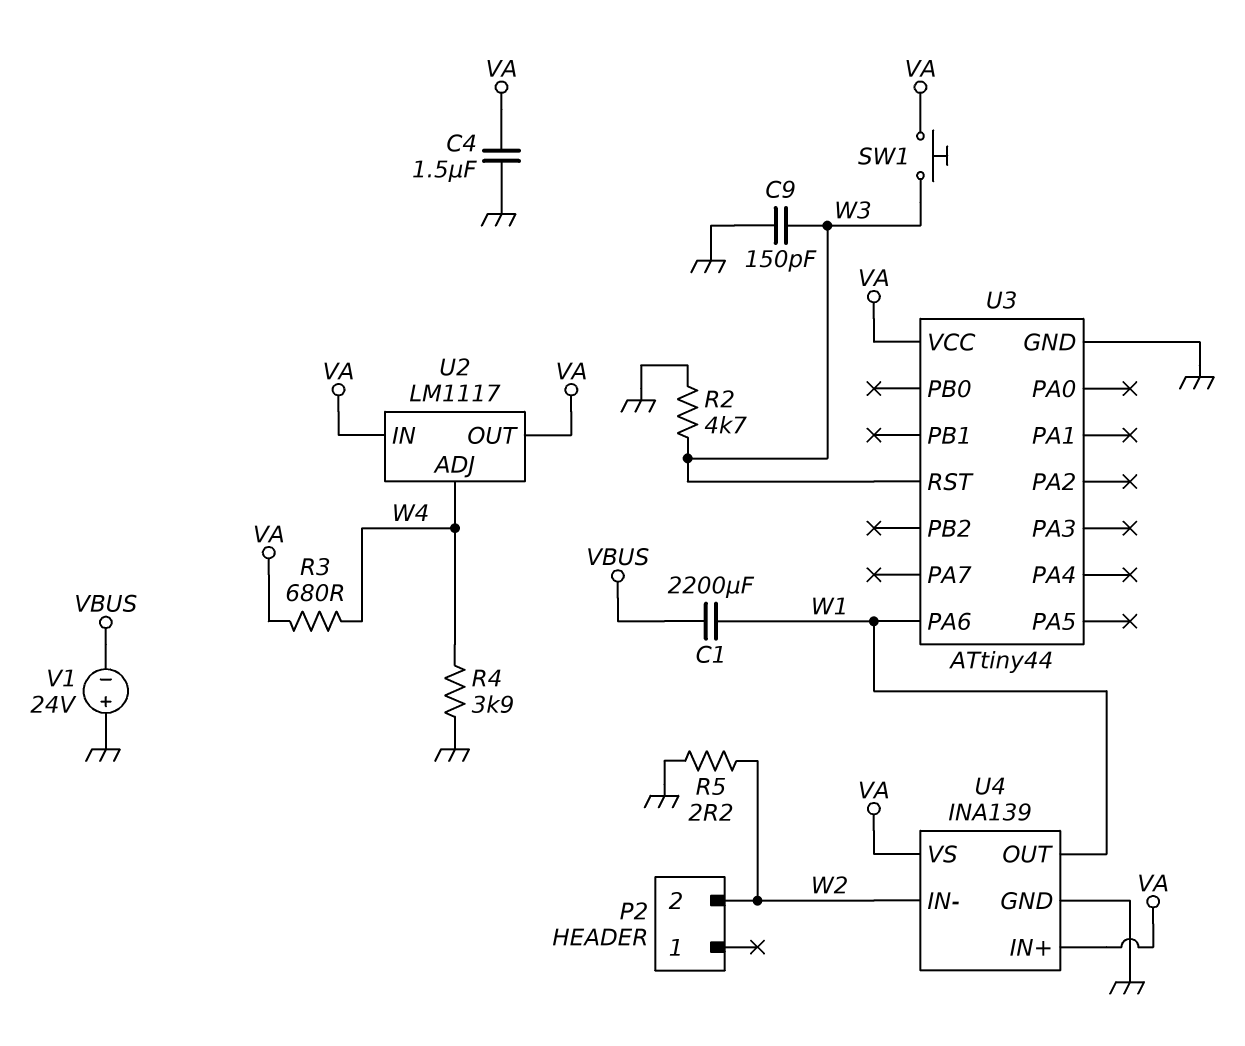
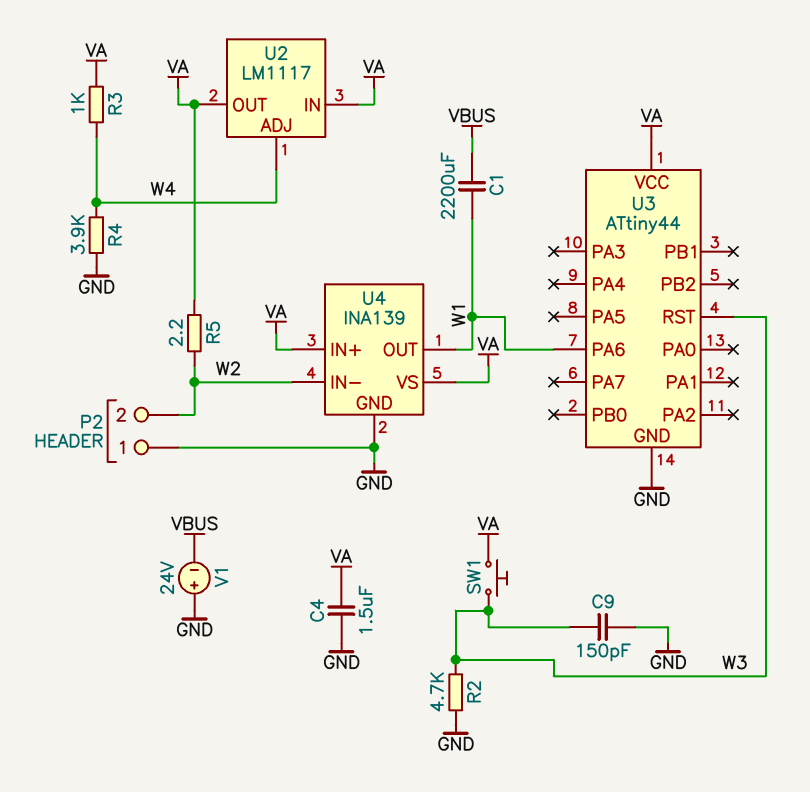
P2 pin 1: none -> GND
R3: 680 (VA, W4) -> 1k (VA, W4)
R5: 2.2 (GND, W2) -> 2.2 (VA, W2)

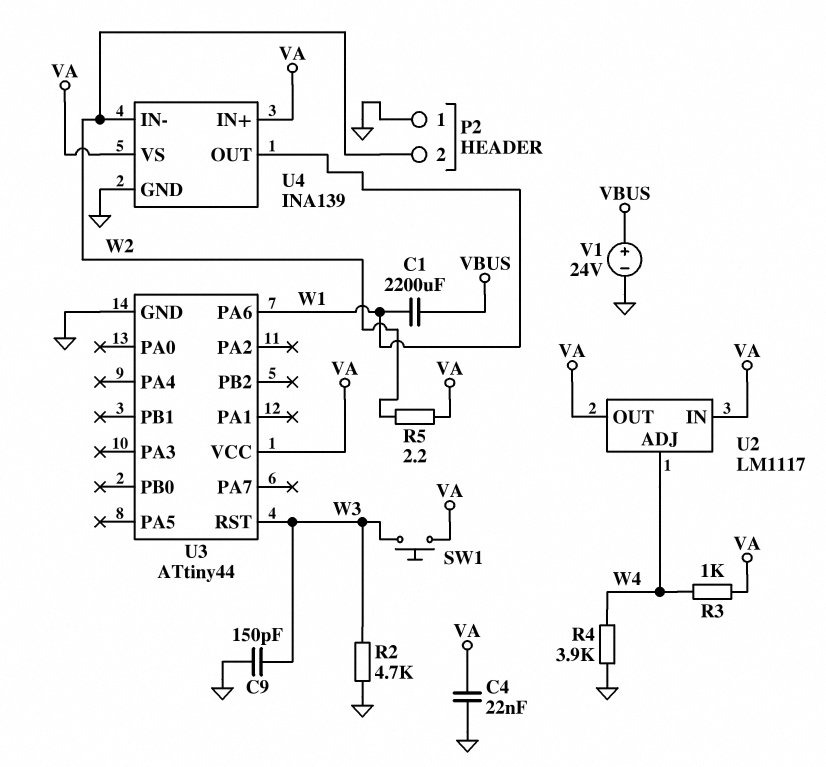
C4: 1.5uF (GND, VA) -> 22nF (GND, VA)
V1: 24V (plus GND, minus VBUS) -> 24V (plus VBUS, minus GND)

